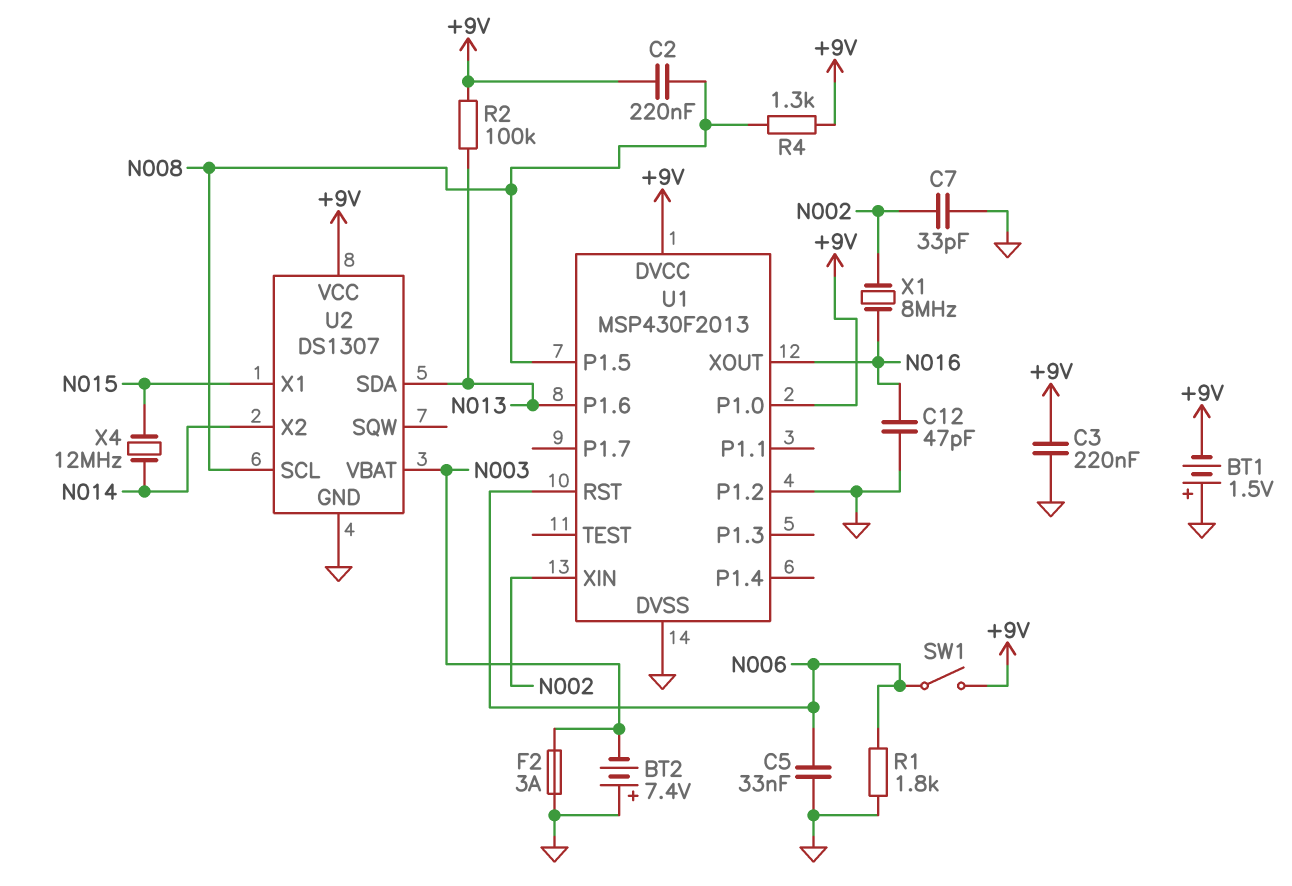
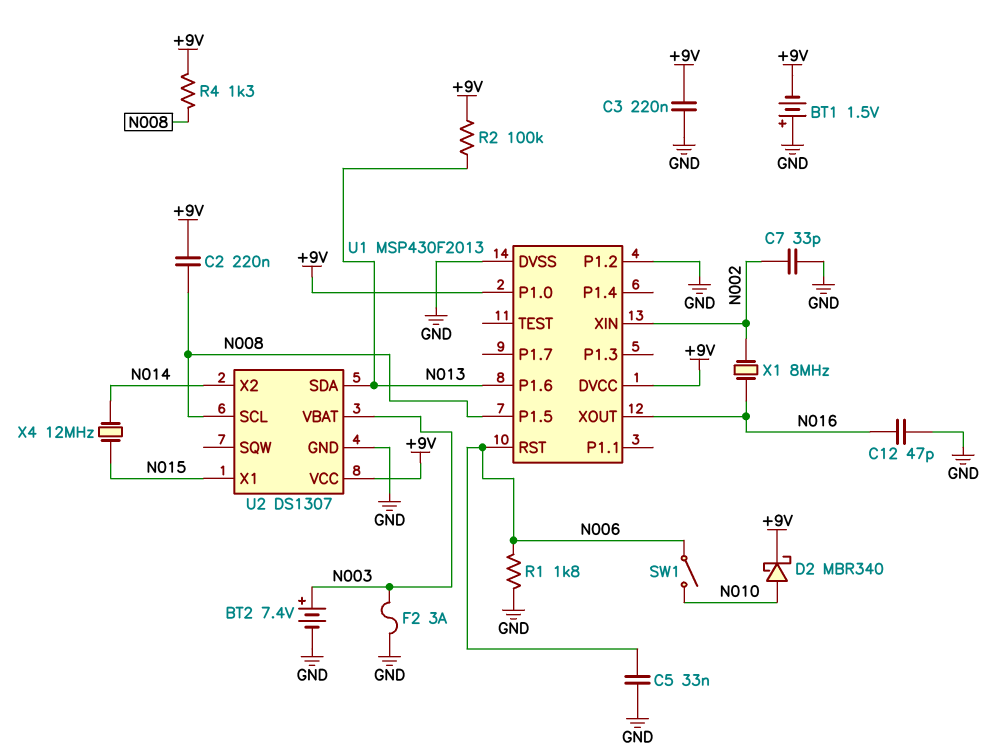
BT2: 7.4V (plus GND, minus N003) -> 7.4V (plus N003, minus GND)
D2: none -> schottky MBR340 (A N010, K +9V)
SW1: switch (+9V, N006) -> switch (N006, N010)

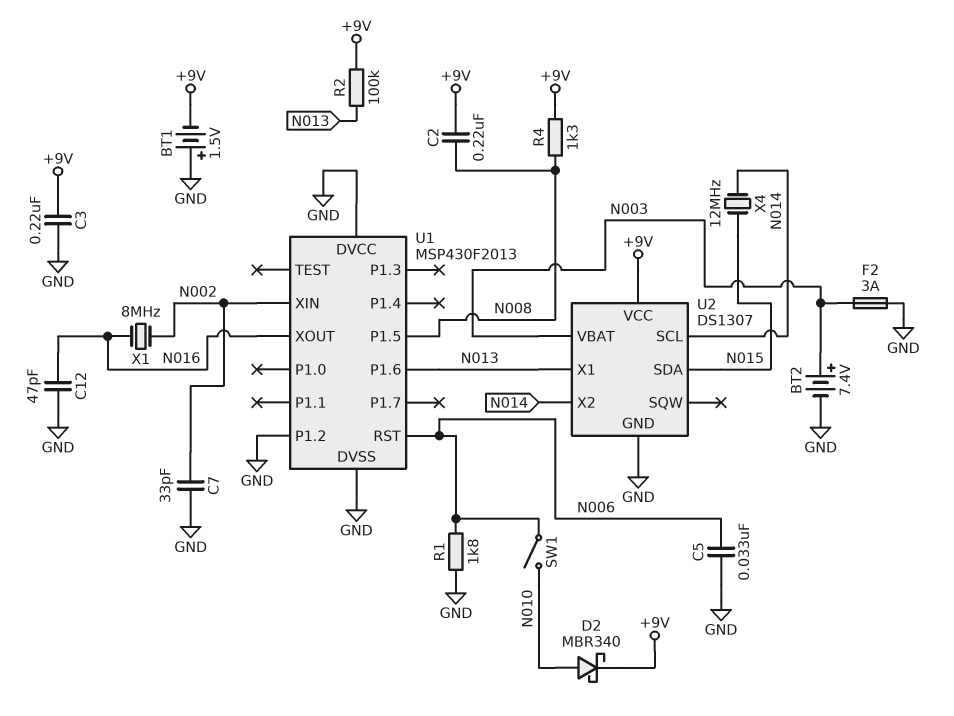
U1 pin DVCC: +9V -> GND
U1 pin P1.0: +9V -> none
U2 pin SCL: N008 -> N014
U2 pin SDA: N013 -> N015
U2 pin X1: N015 -> N013

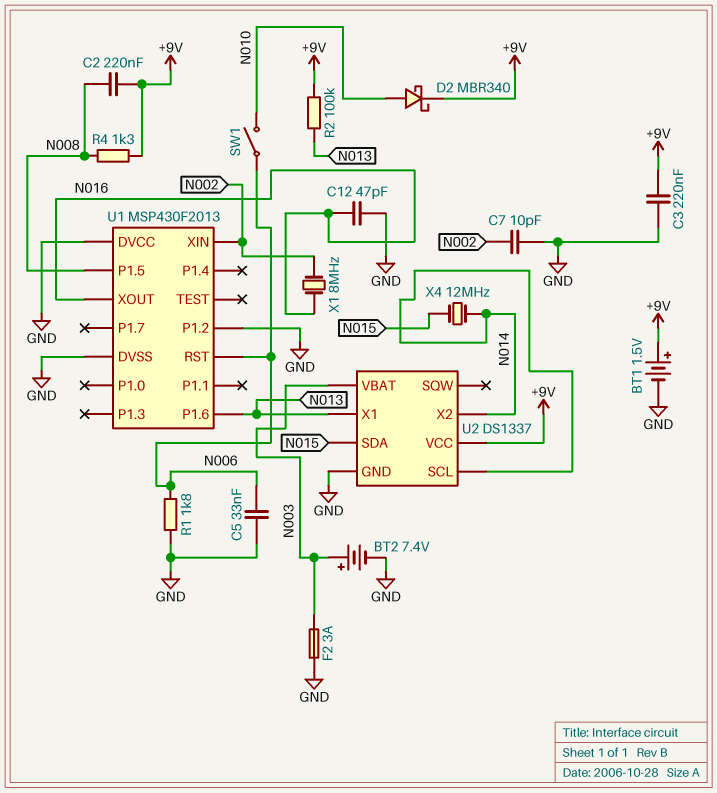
BT1: 1.5V (plus GND, minus +9V) -> 1.5V (plus +9V, minus GND)
C7: 33pF (GND, N002) -> 10pF (GND, N002)
U2: DS1307 -> DS1337

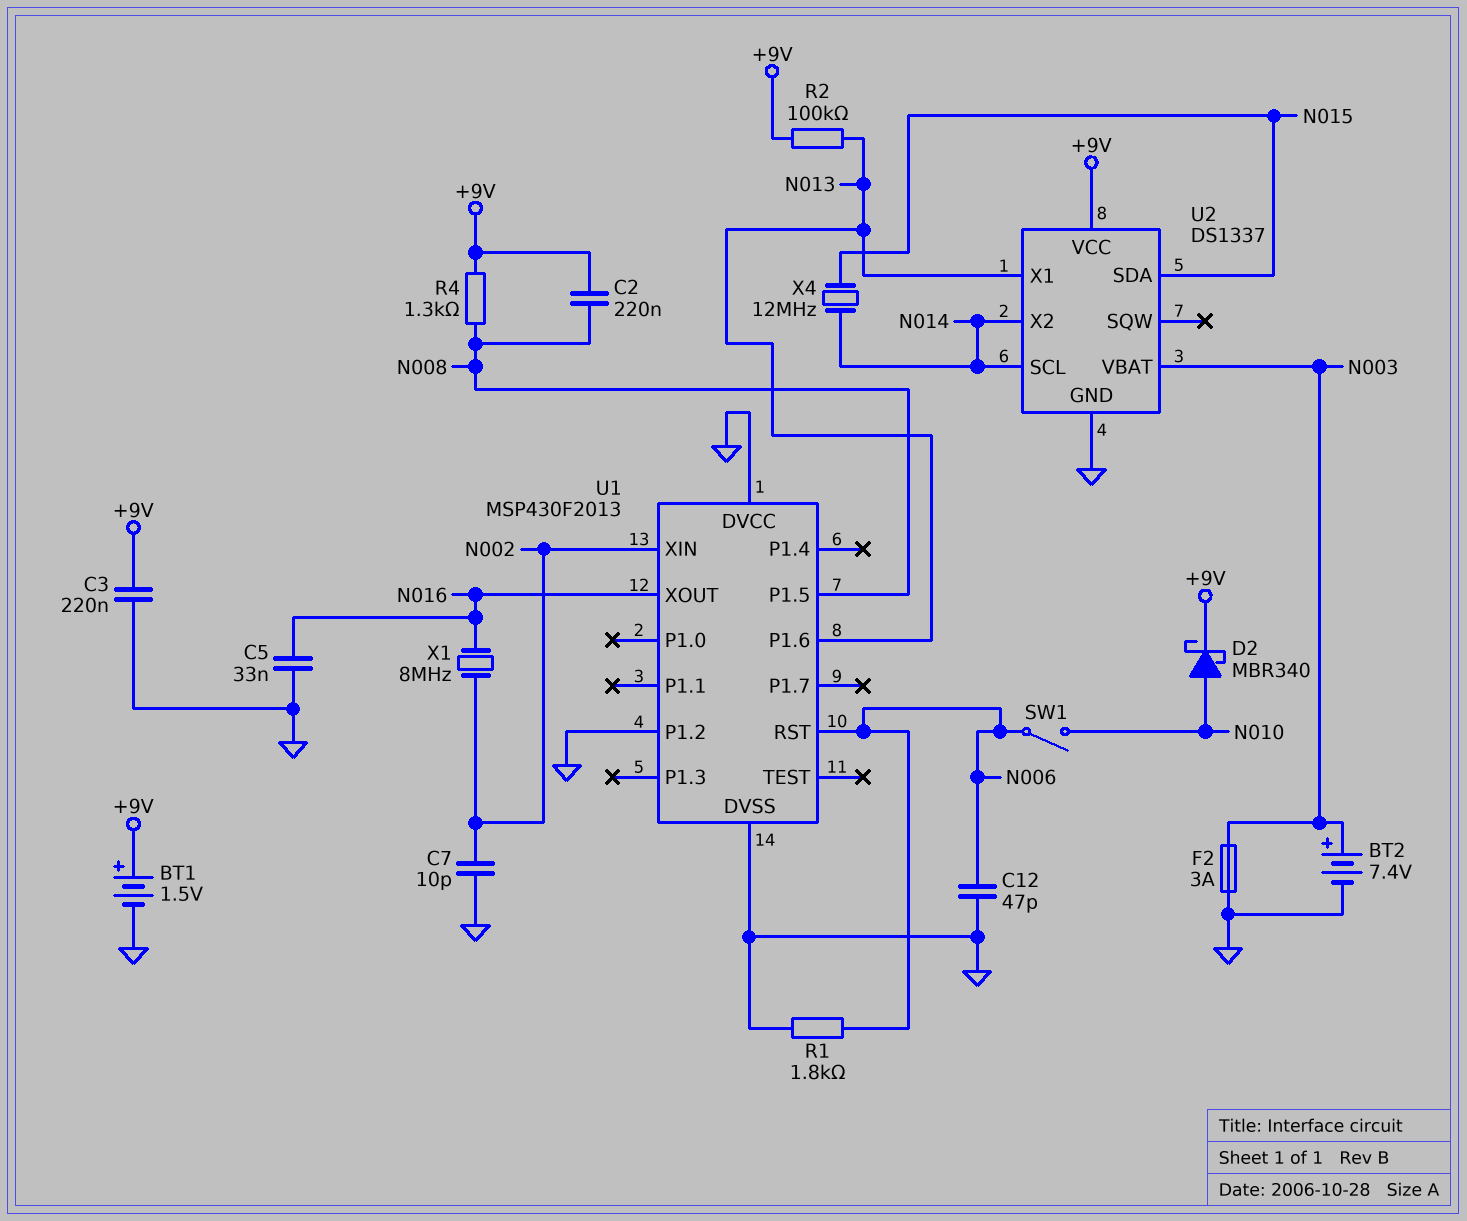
C5: 33nF (GND, N006) -> 33nF (GND, N016)
C12: 47pF (GND, N016) -> 47pF (GND, N006)

